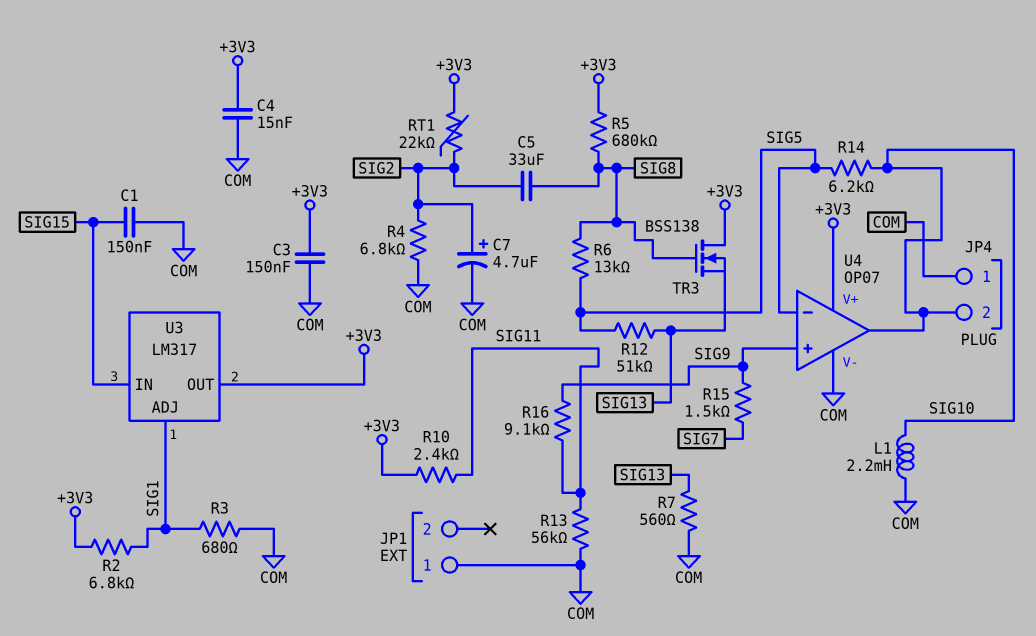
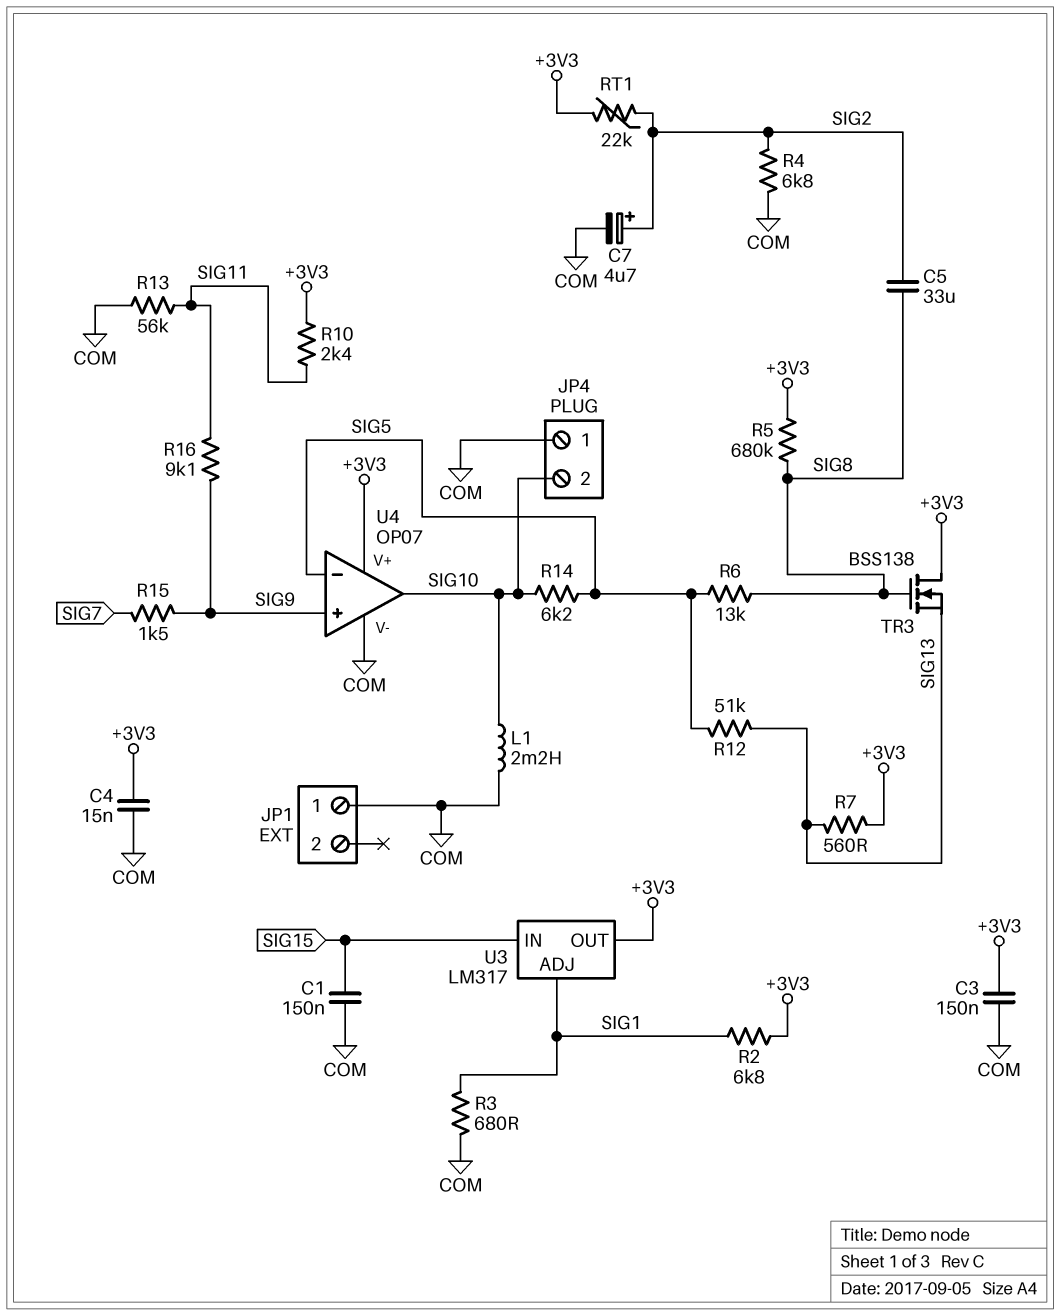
R7: 560 (COM, SIG13) -> 560 (+3V3, SIG13)

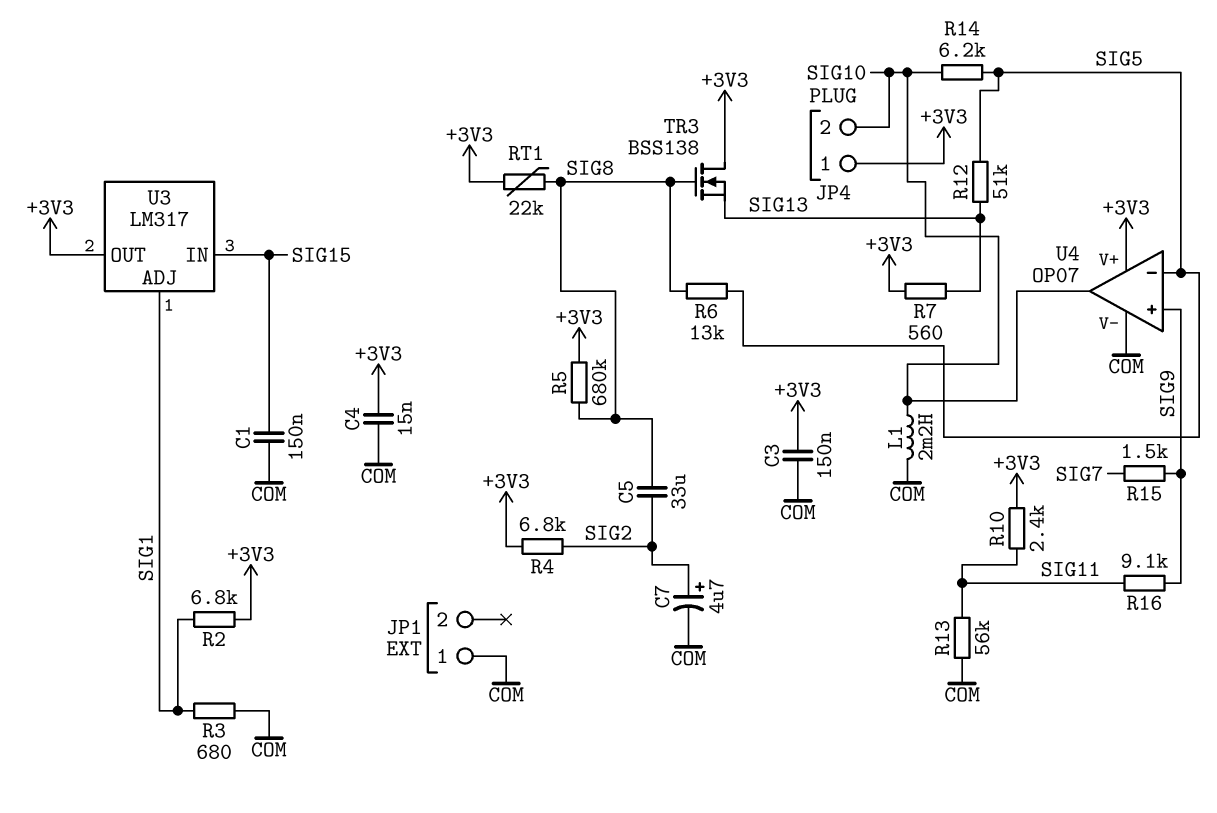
JP4 pin 1: COM -> +3V3
R4: 6.8k (COM, SIG2) -> 6.8k (+3V3, SIG2)
RT1: 22k (+3V3, SIG2) -> 22k (+3V3, SIG8)

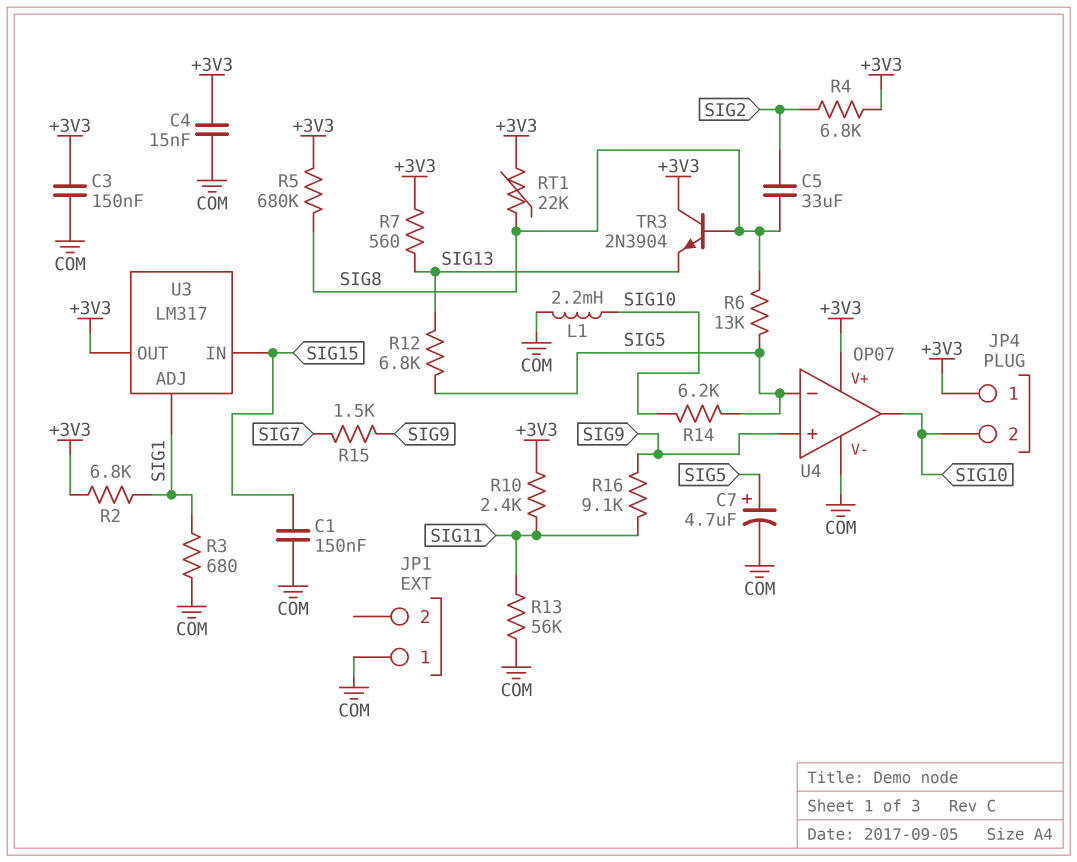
C7: 4.7uF (plus SIG2, minus COM) -> 4.7uF (plus SIG5, minus COM)
R12: 51k (SIG5, SIG13) -> 6.8k (SIG5, SIG13)
TR3: NMOS BSS138 (G SIG8, D +3V3, S SIG13) -> NPN 2N3904 (B SIG8, C +3V3, E SIG13)

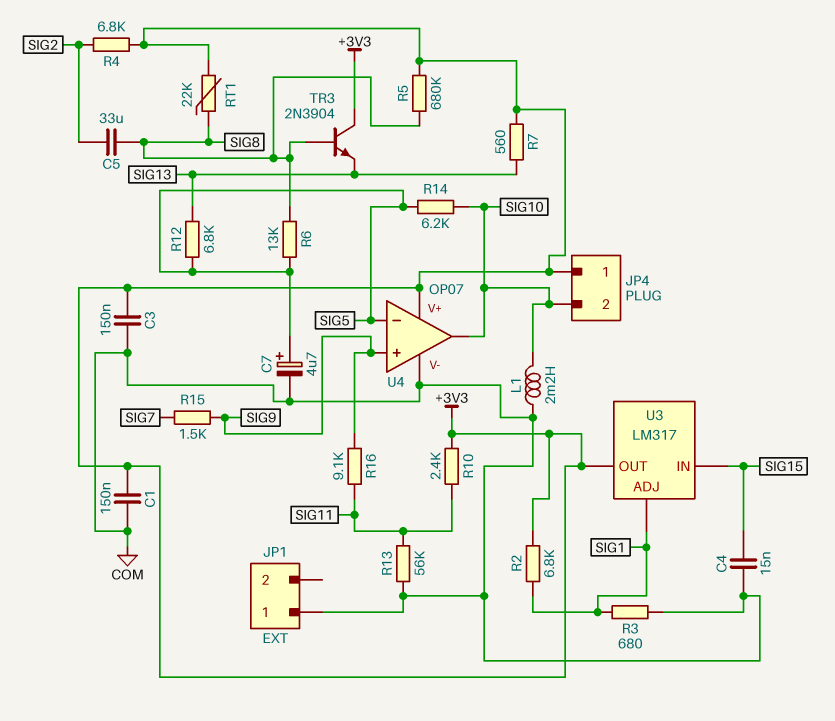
C1: 150nF (COM, SIG15) -> 150nF (+3V3, COM)
C4: 15nF (+3V3, COM) -> 15nF (COM, SIG15)

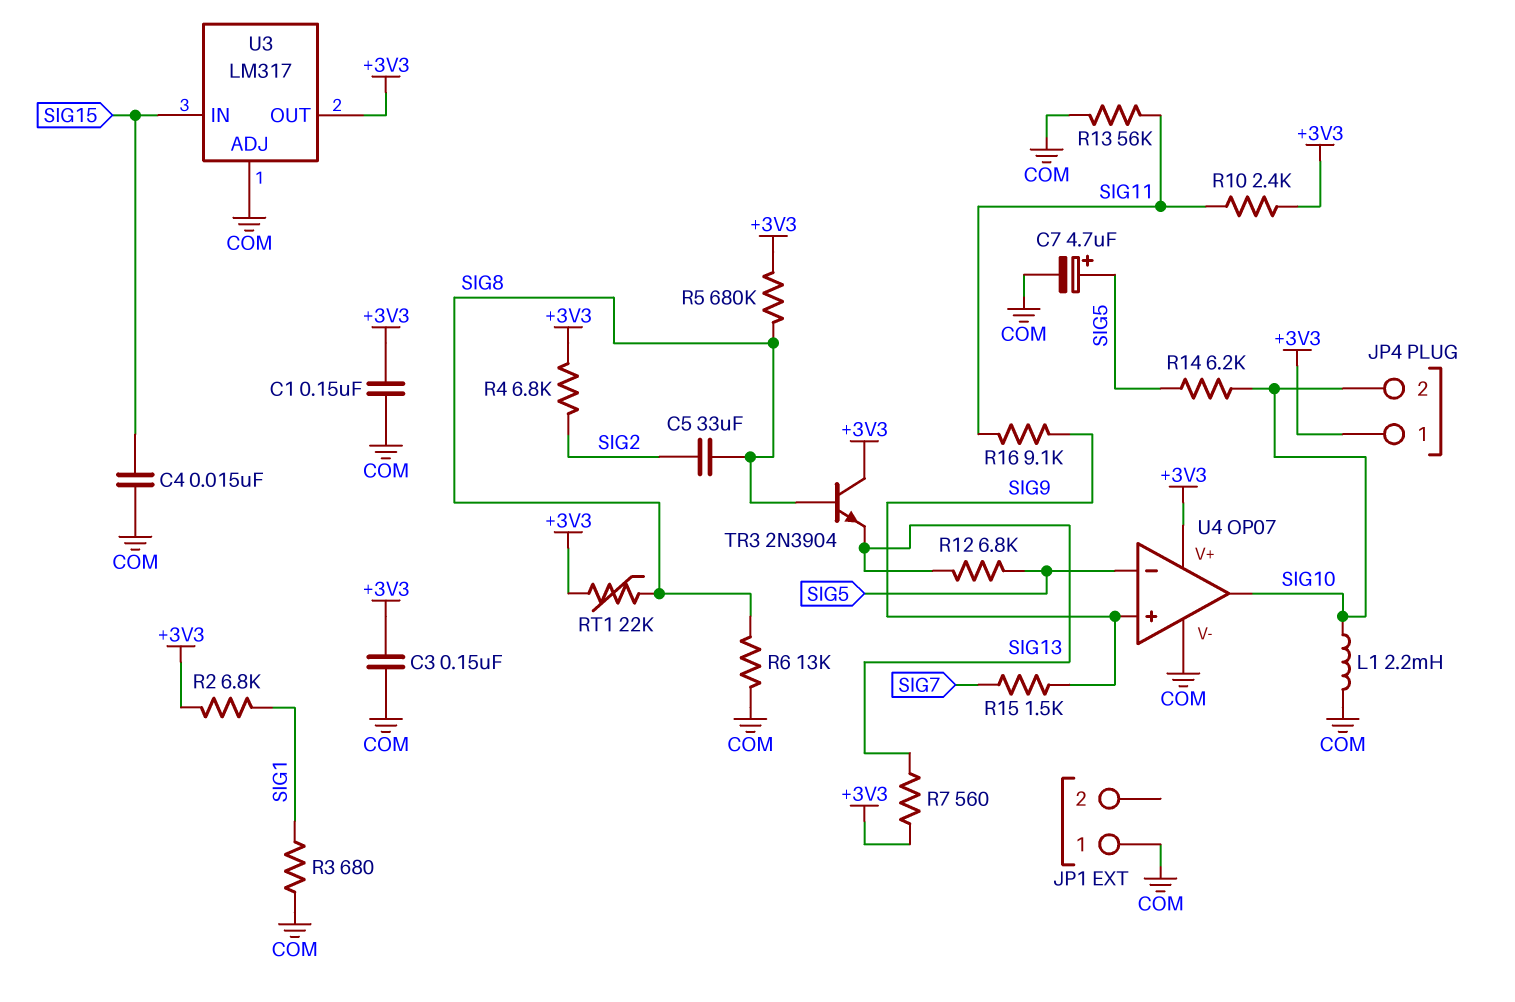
R6: 13k (SIG5, SIG8) -> 13k (COM, SIG8)
U3 pin ADJ: SIG1 -> COM

